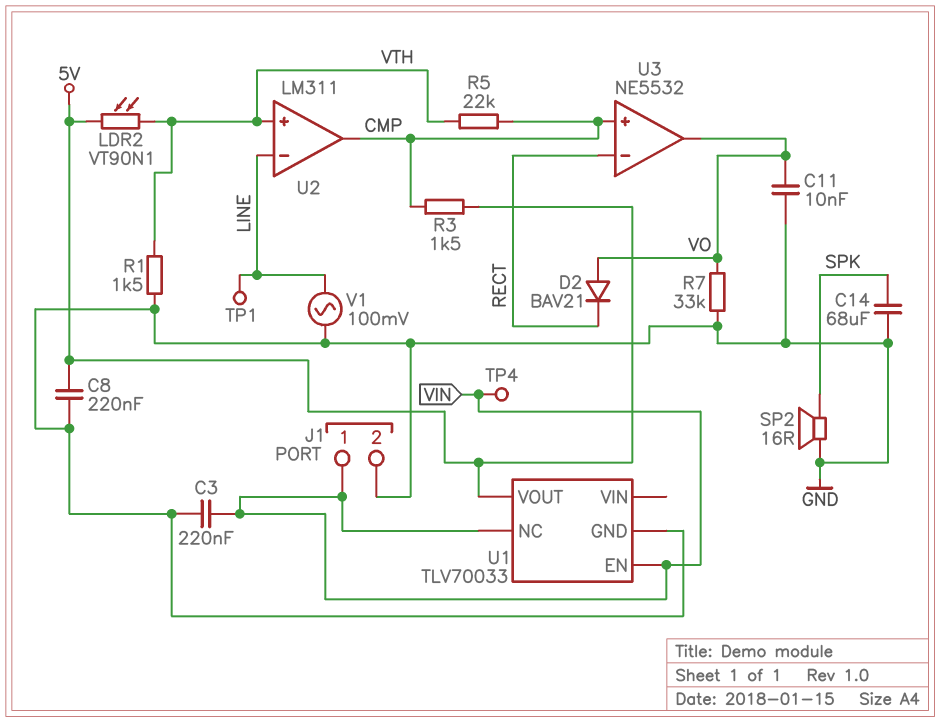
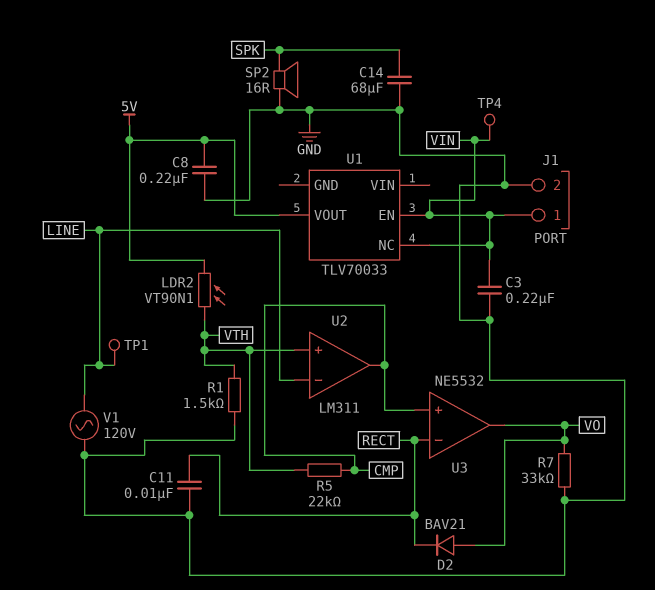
C11: 10nF (GND, VO) -> 10nF (GND, RECT)
R3: 1.5k (5V, CMP) -> none
U1 pin GND: GND -> none
V1: AC 100mV (GND, LINE) -> AC 120V (GND, LINE)

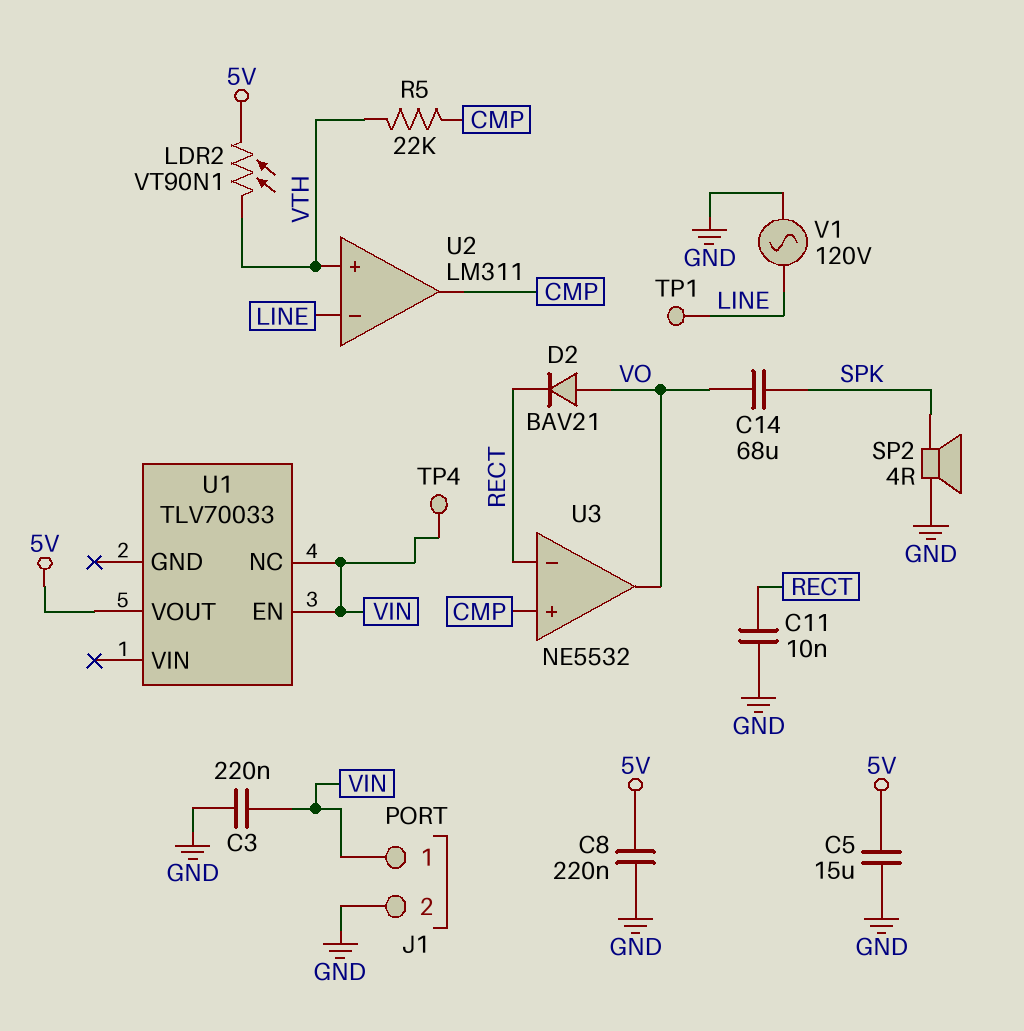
C5: none -> 15uF (5V, GND)
C14: 68uF (GND, SPK) -> 68uF (SPK, VO)
R1: 1.5k (GND, VTH) -> none
R7: 33k (GND, VO) -> none
SP2: speaker 16R (GND, SPK) -> speaker 4R (GND, SPK)

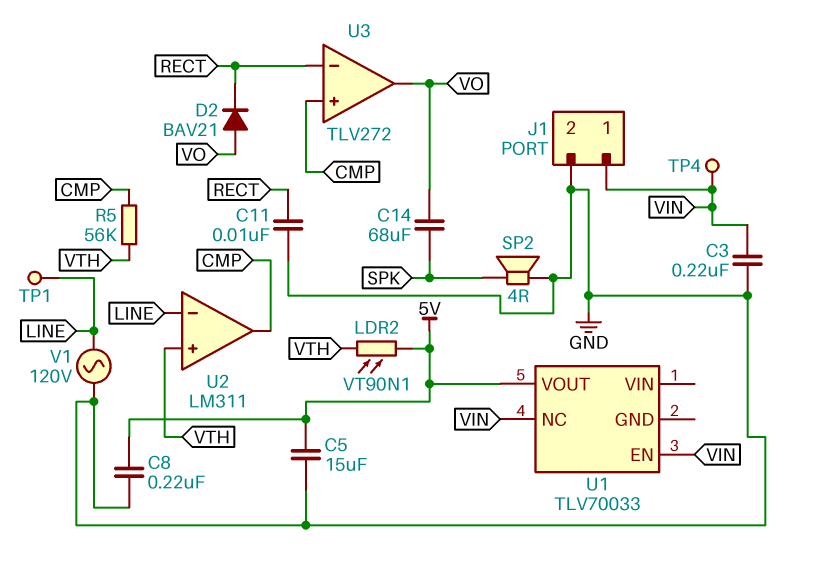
R5: 22k (CMP, VTH) -> 56k (CMP, VTH)
U3: NE5532 -> TLV272

